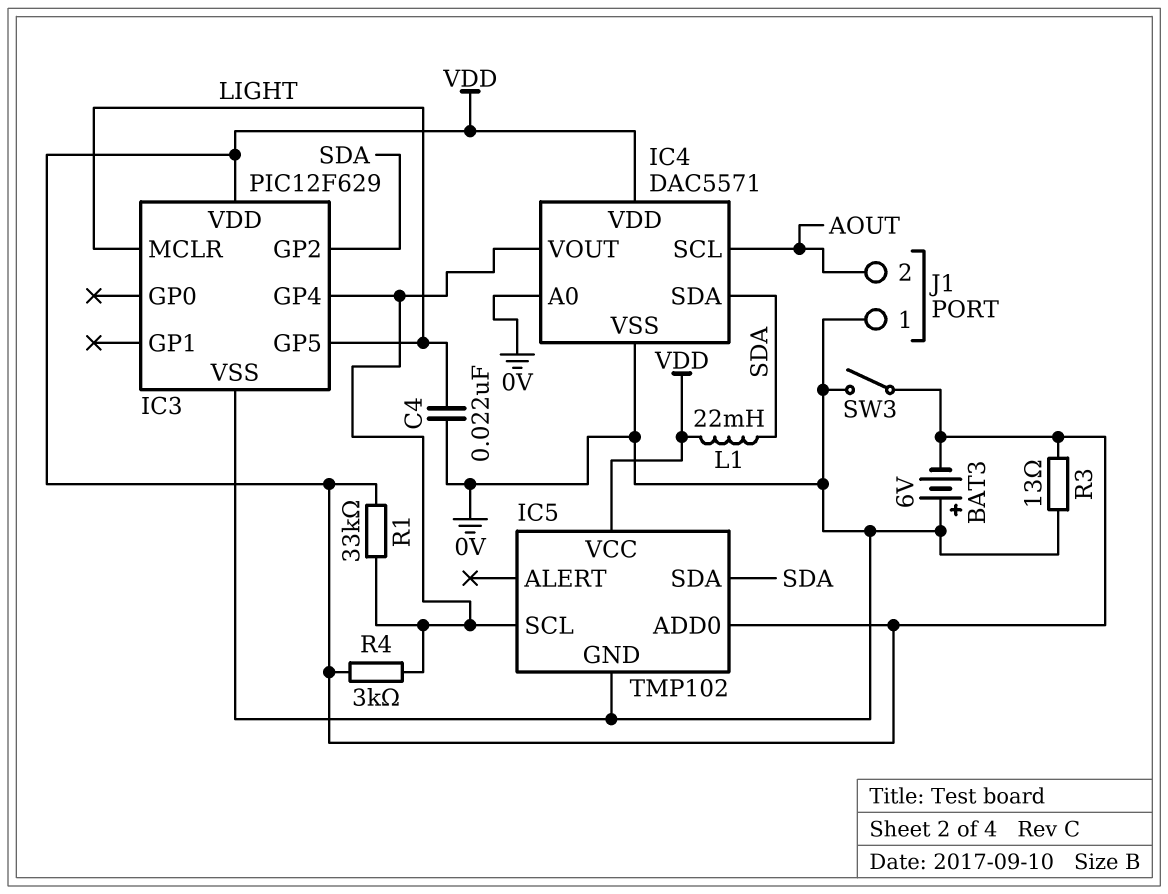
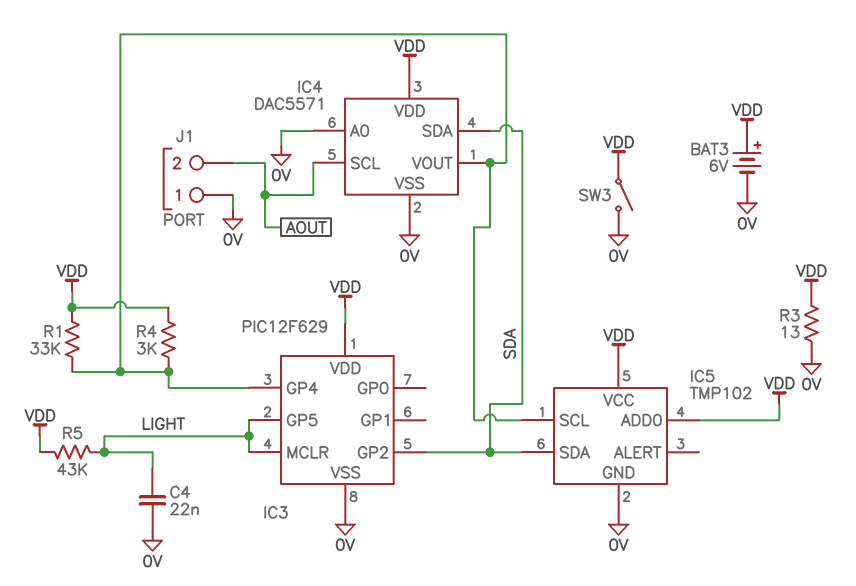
BAT3: 6V (plus 0V, minus VDD) -> 6V (plus VDD, minus 0V)
L1: 22mH (SDA, VDD) -> none
R5: none -> 43k (LIGHT, VDD)

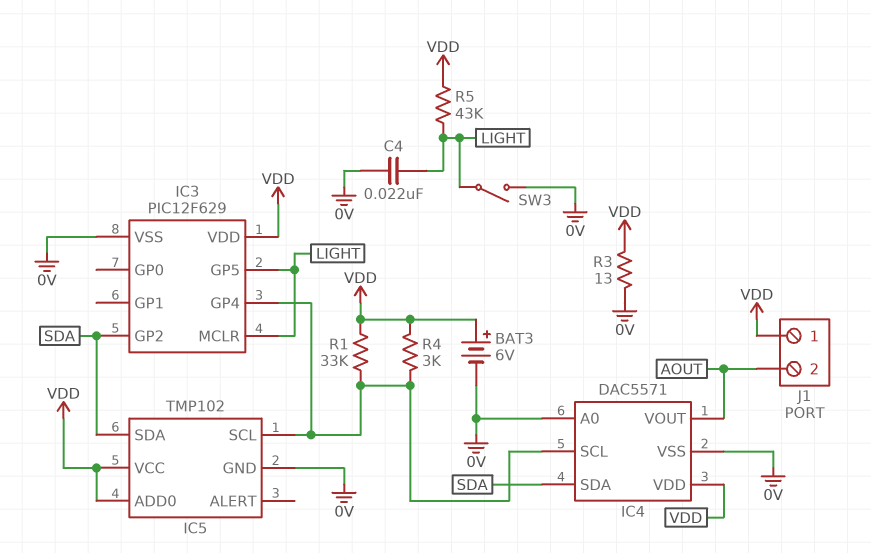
IC4 pin SCL: AOUT -> IC3/GP4
IC4 pin VOUT: IC3/GP4 -> AOUT
J1 pin 1: 0V -> VDD
SW3: switch (0V, VDD) -> switch (0V, LIGHT)

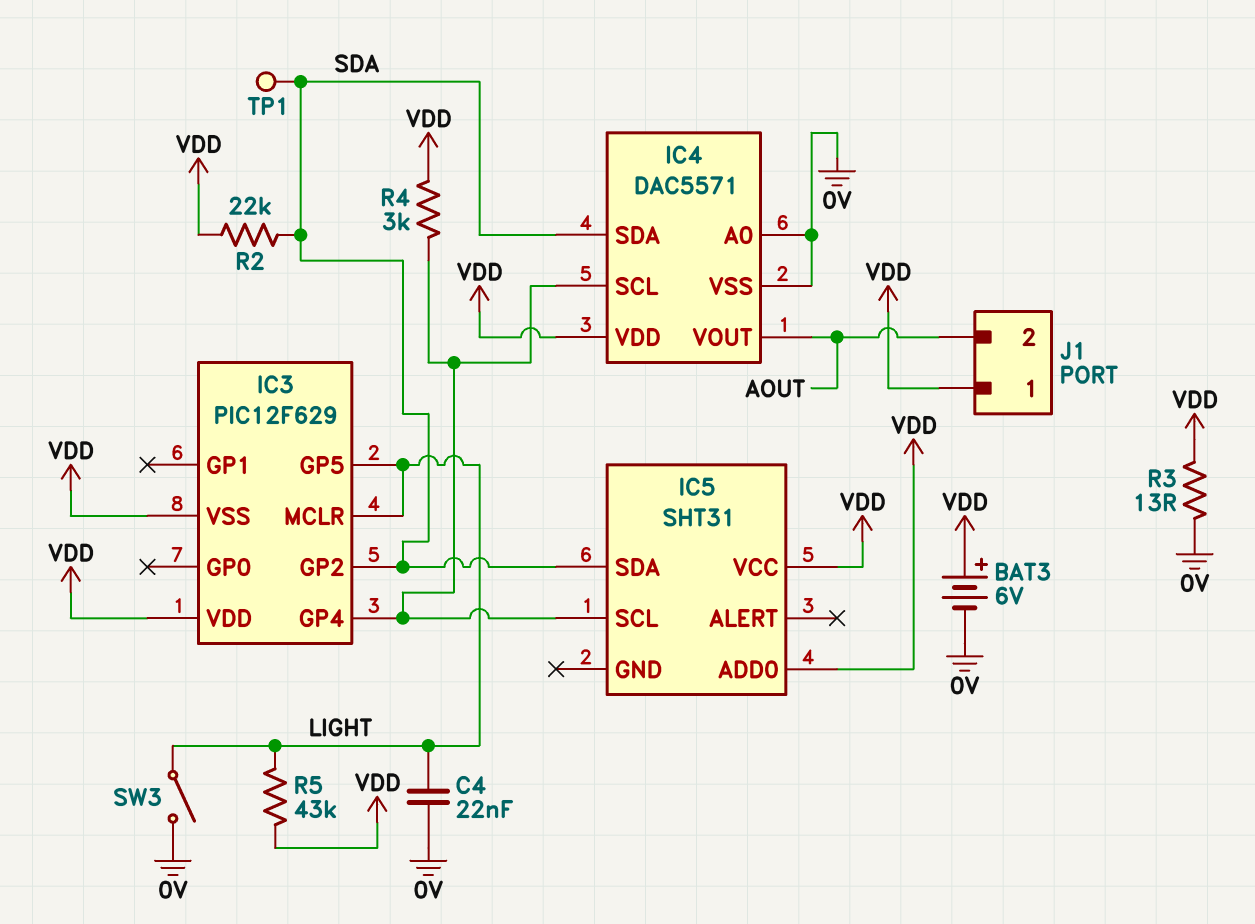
IC3 pin VSS: 0V -> VDD
IC5: TMP102 -> SHT31
IC5 pin GND: 0V -> none
R1: 33k (IC3/GP4, VDD) -> none
R2: none -> 22k (SDA, VDD)
TP1: none -> test point (SDA)

